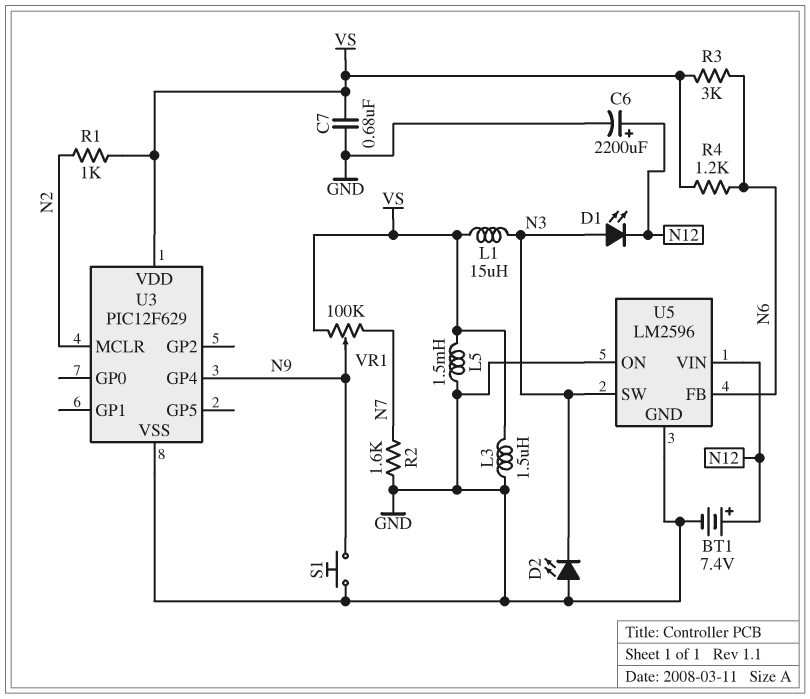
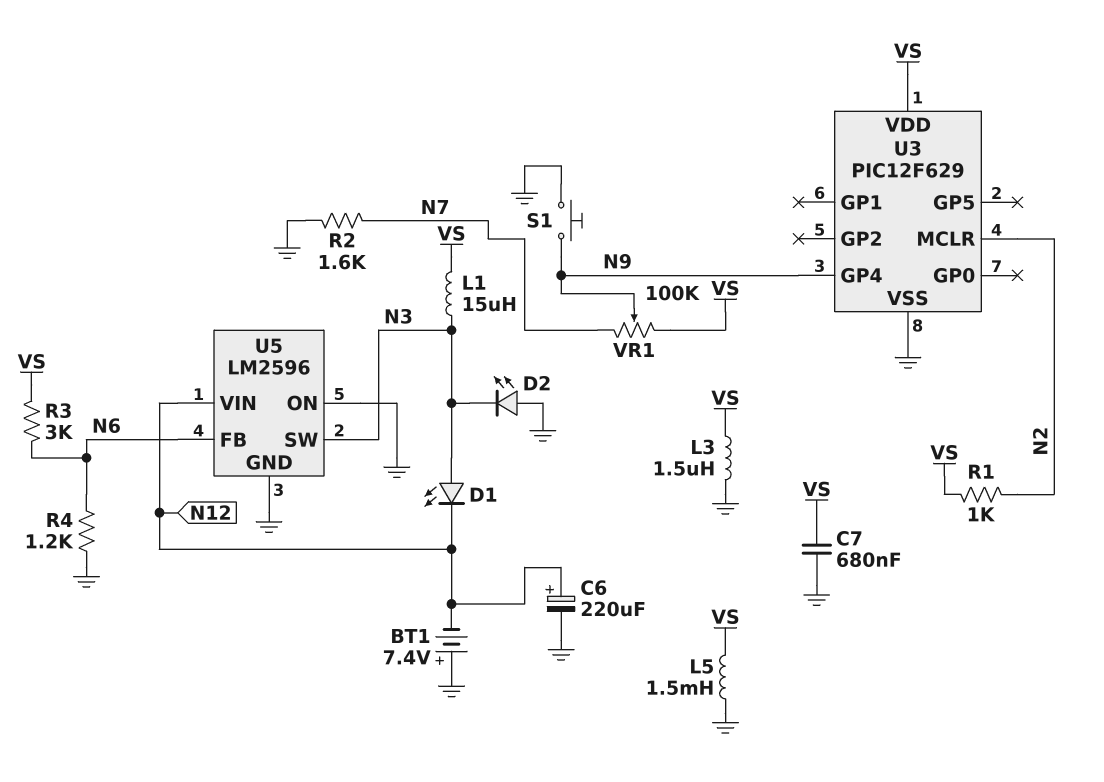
BT1: 7.4V (plus N12, minus GND) -> 7.4V (plus GND, minus N12)
C6: 2200uF (plus N12, minus GND) -> 220uF (plus N12, minus GND)
R4: 1.2k (N6, VS) -> 1.2k (GND, N6)

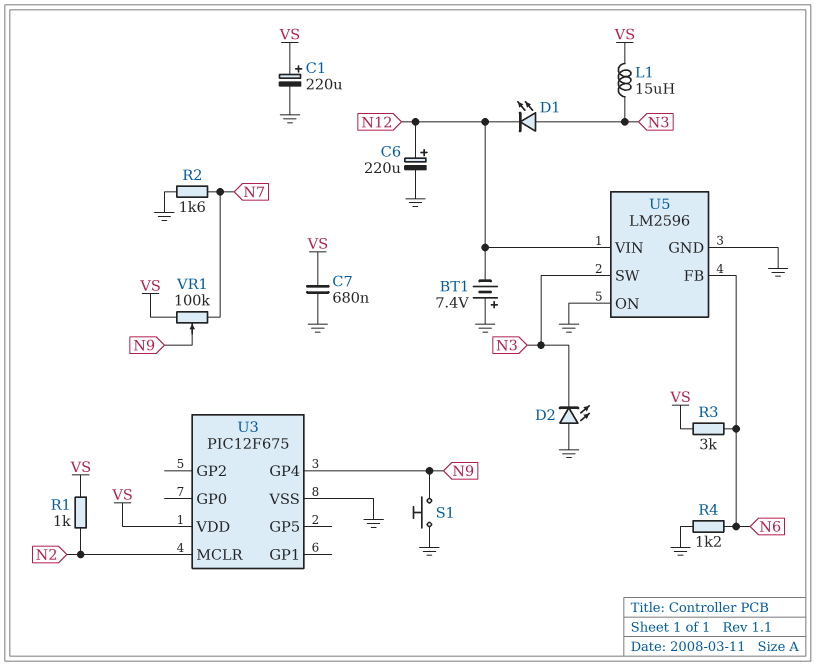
C1: none -> 220uF (plus VS, minus GND)
L3: 1.5uH (GND, VS) -> none
L5: 1.5mH (GND, VS) -> none
U3: PIC12F629 -> PIC12F675

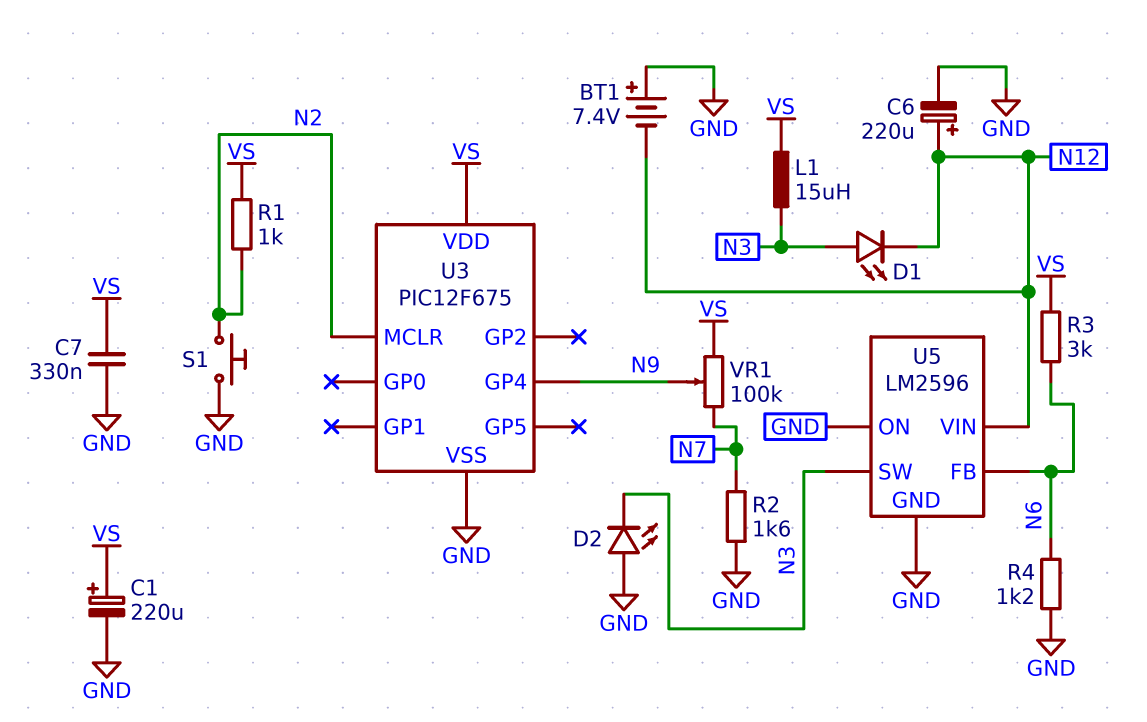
C7: 680nF (GND, VS) -> 330nF (GND, VS)
S1: button (GND, N9) -> button (GND, N2)

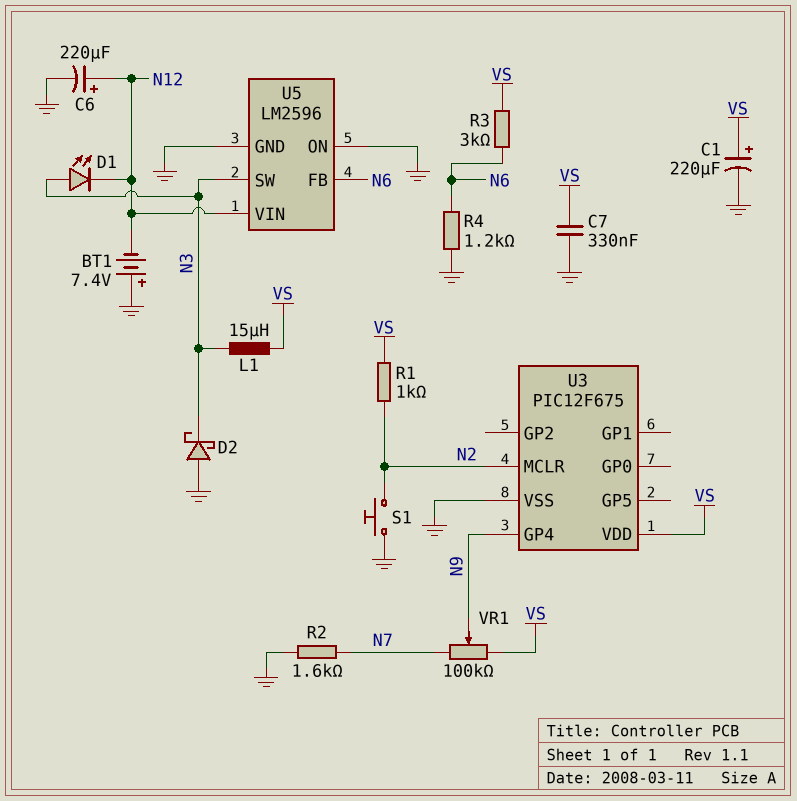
D2: LED (A GND, K N3) -> schottky (A GND, K N3)

